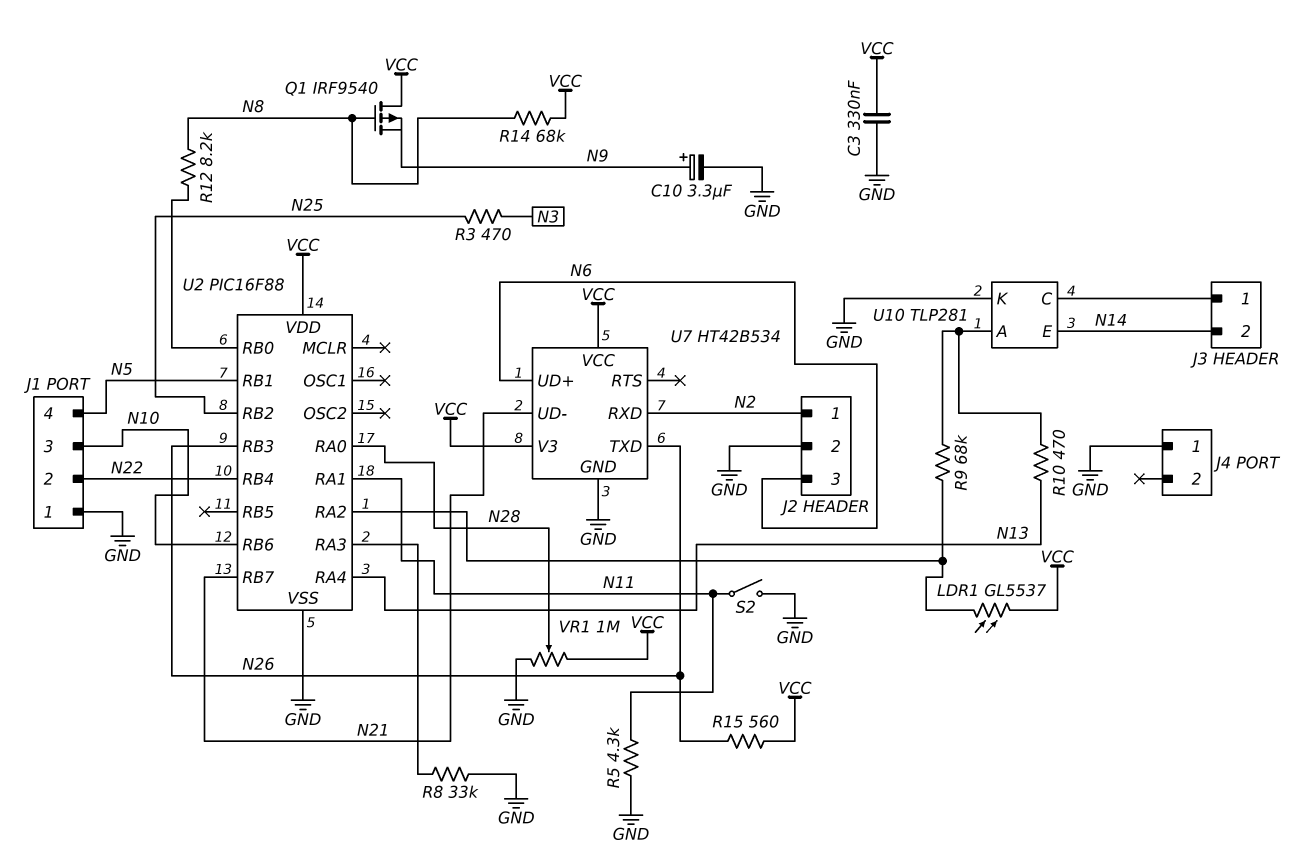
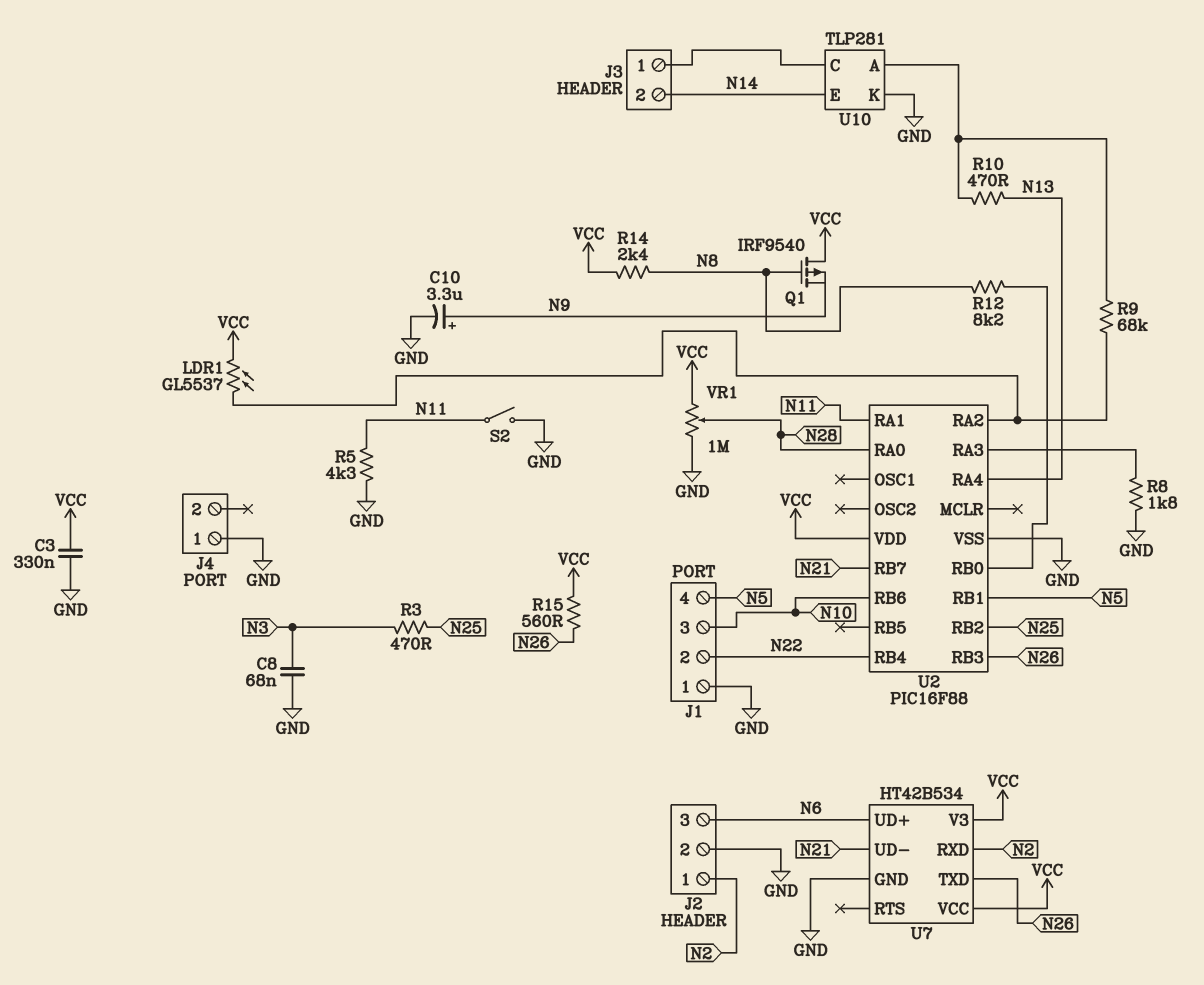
C8: none -> 68nF (GND, N3)
R8: 33k (GND, U2/RA3) -> 1.8k (GND, U2/RA3)
R14: 68k (N8, VCC) -> 2.4k (N8, VCC)

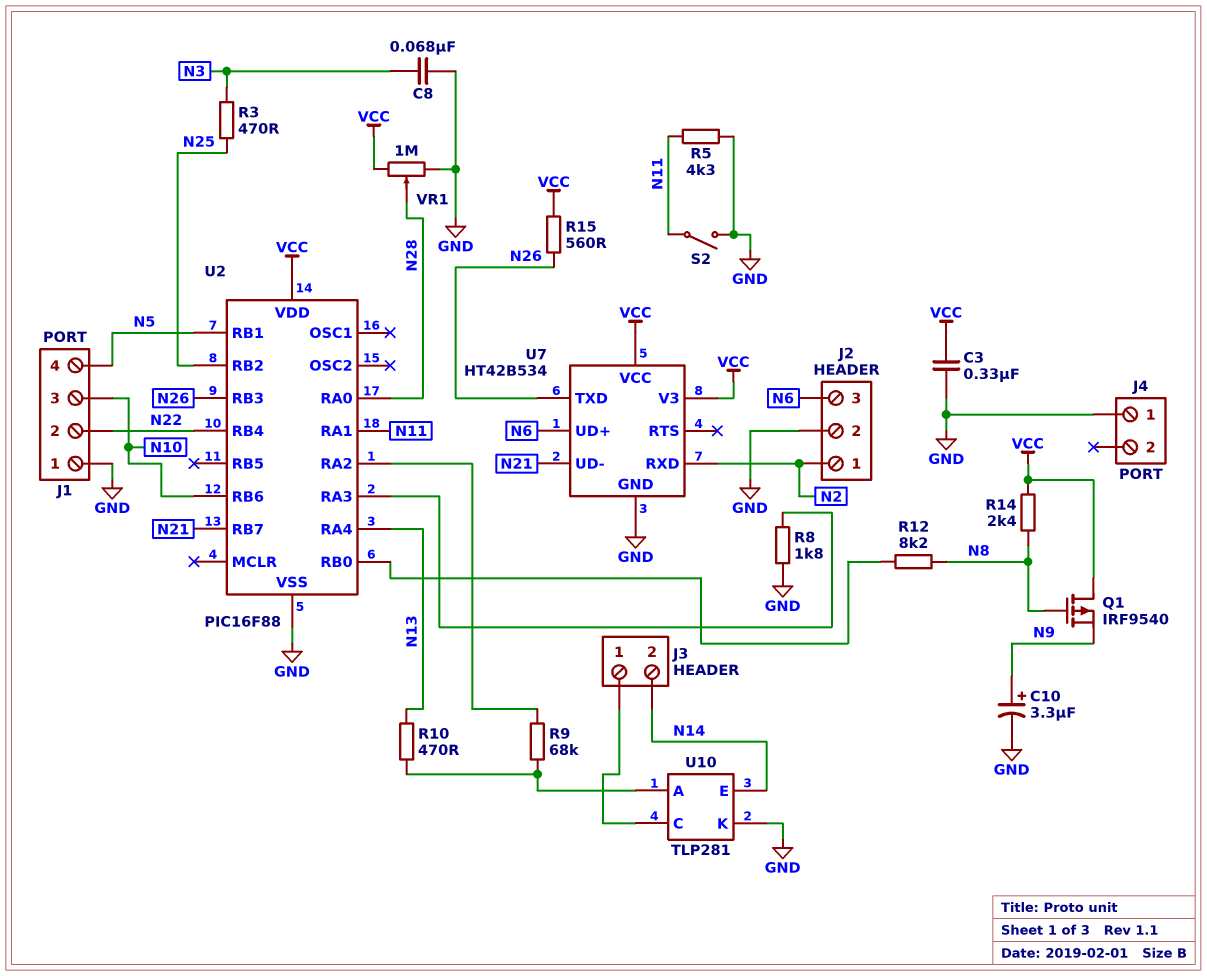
LDR1: GL5537 (U2/RA2, VCC) -> none

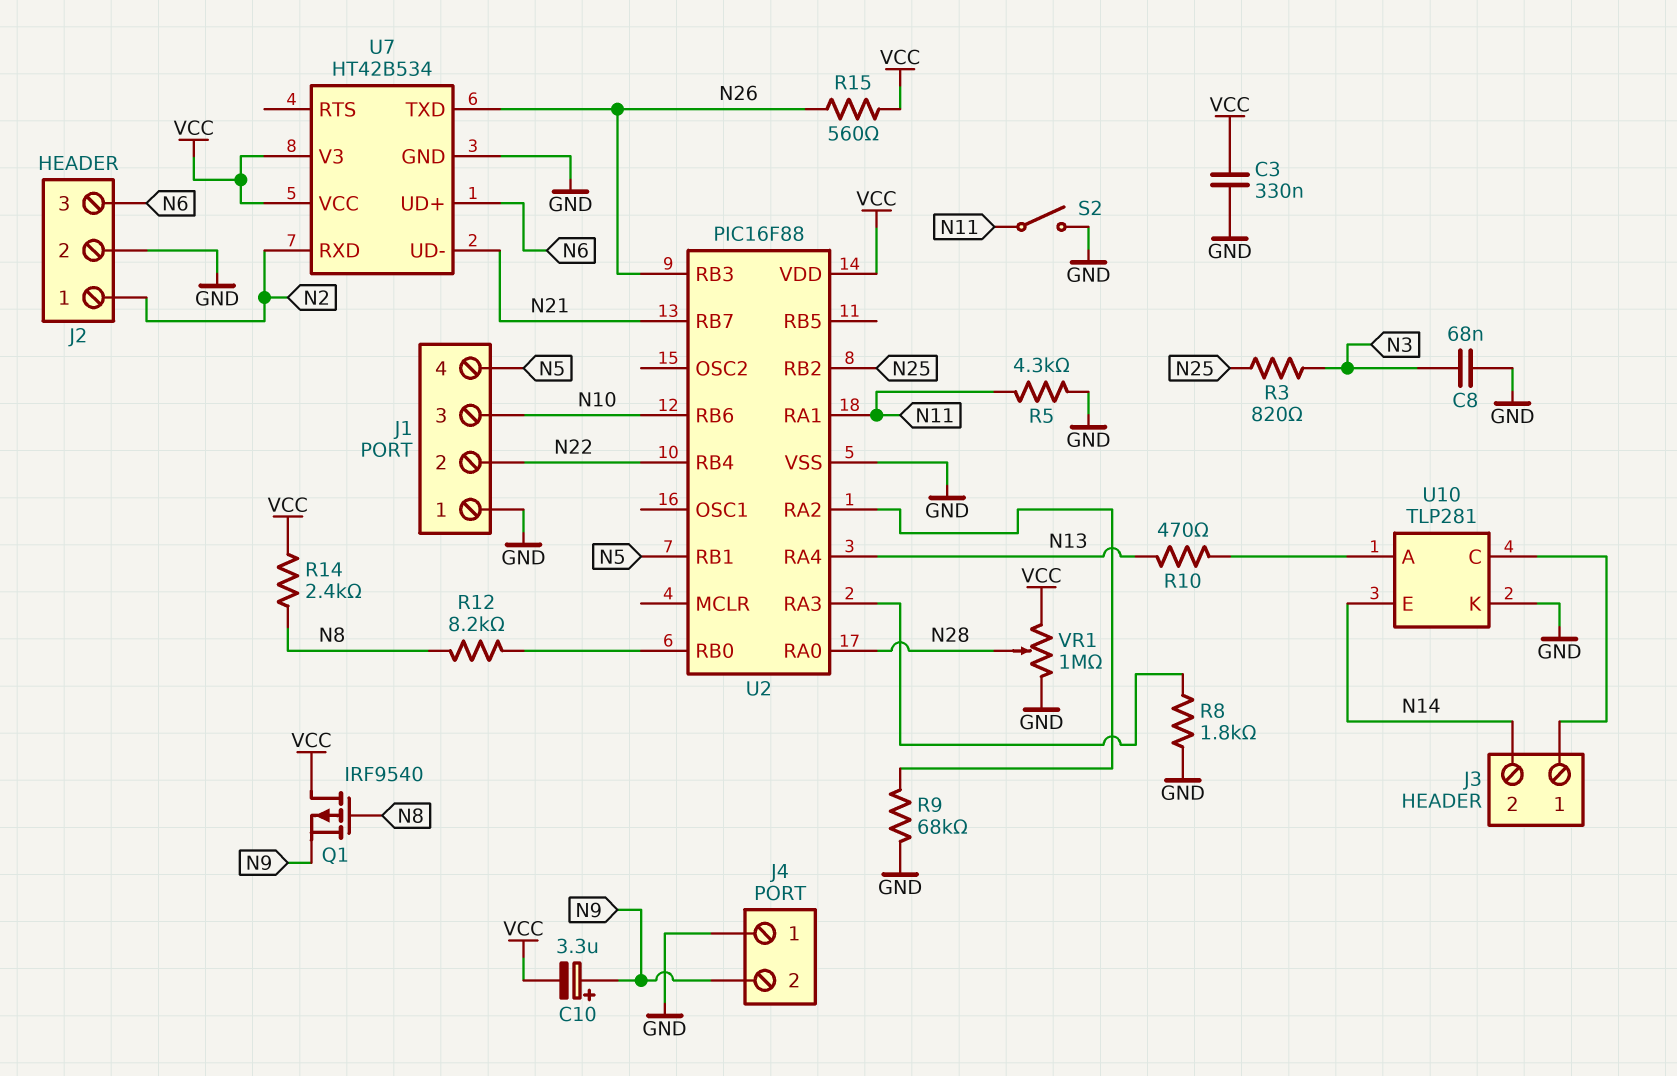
C10: 3.3uF (plus N9, minus GND) -> 3.3uF (plus N9, minus VCC)
J4 pin 2: none -> N9
R3: 470 (N3, N25) -> 820 (N3, N25)
R9: 68k (U2/RA2, U10/A) -> 68k (GND, U2/RA2)

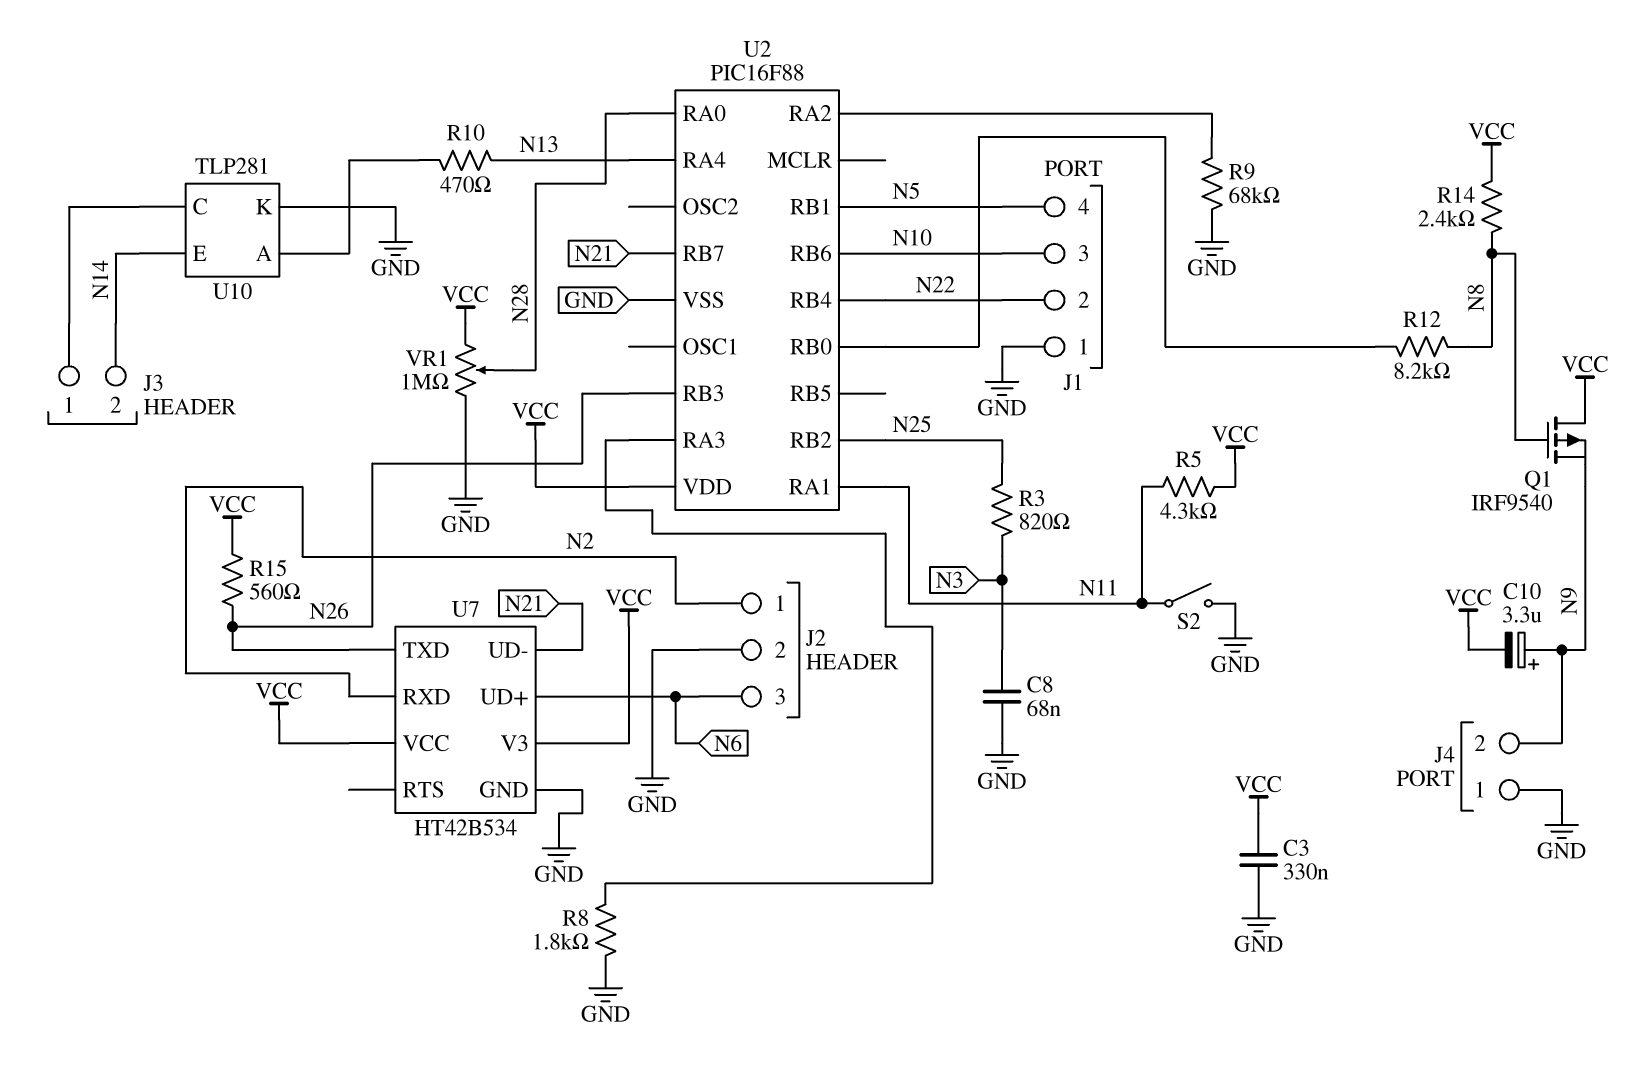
R5: 4.3k (GND, N11) -> 4.3k (N11, VCC)

